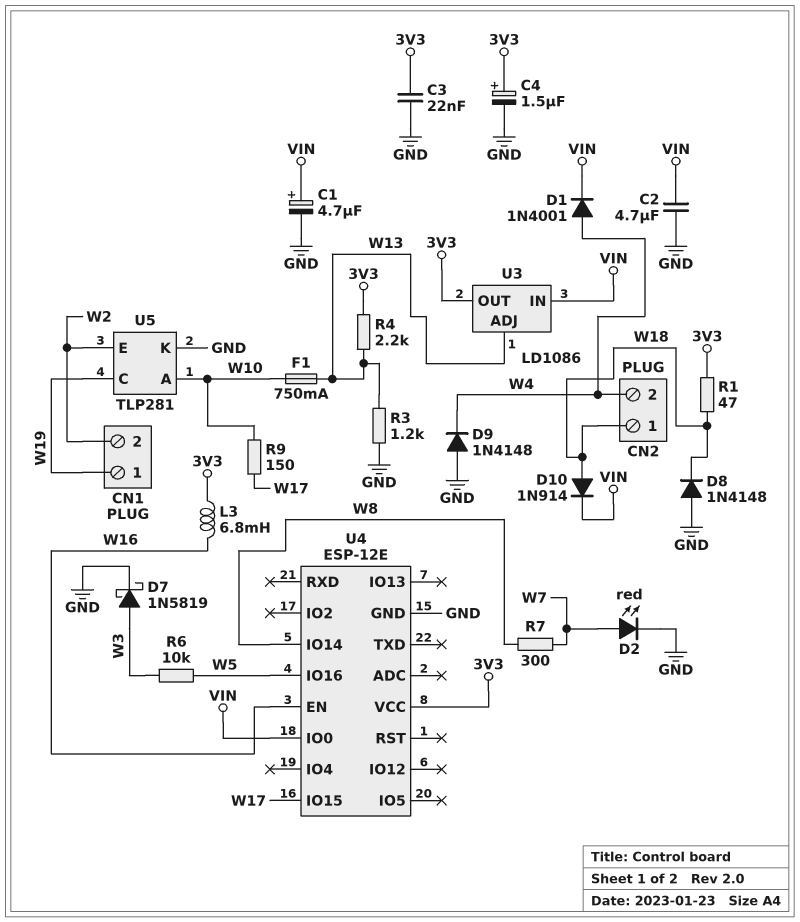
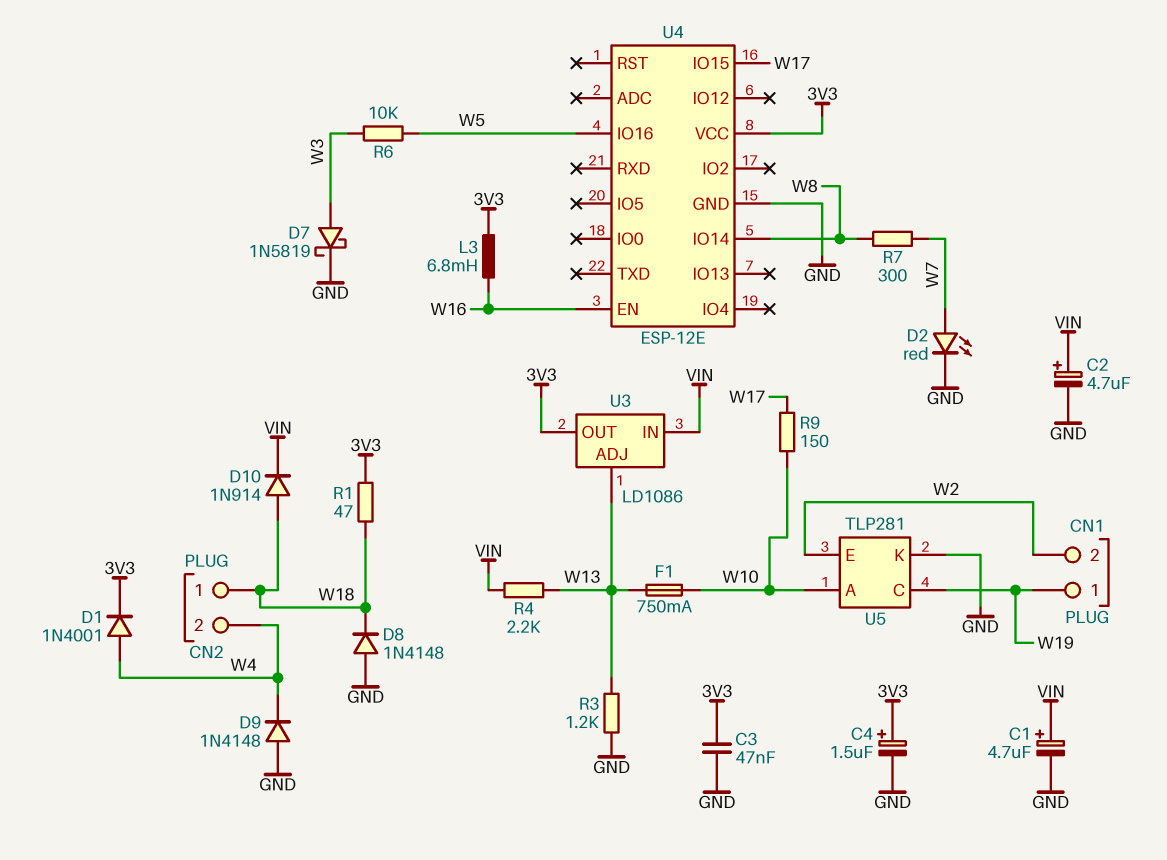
C2: 4.7uF (GND, VIN) -> 4.7uF (plus VIN, minus GND)
C3: 22nF (3V3, GND) -> 47nF (3V3, GND)
D1: diode 1N4001 (A W4, K VIN) -> diode 1N4001 (A W4, K 3V3)
R4: 2.2k (3V3, W13) -> 2.2k (VIN, W13)
U4 pin IO0: VIN -> none

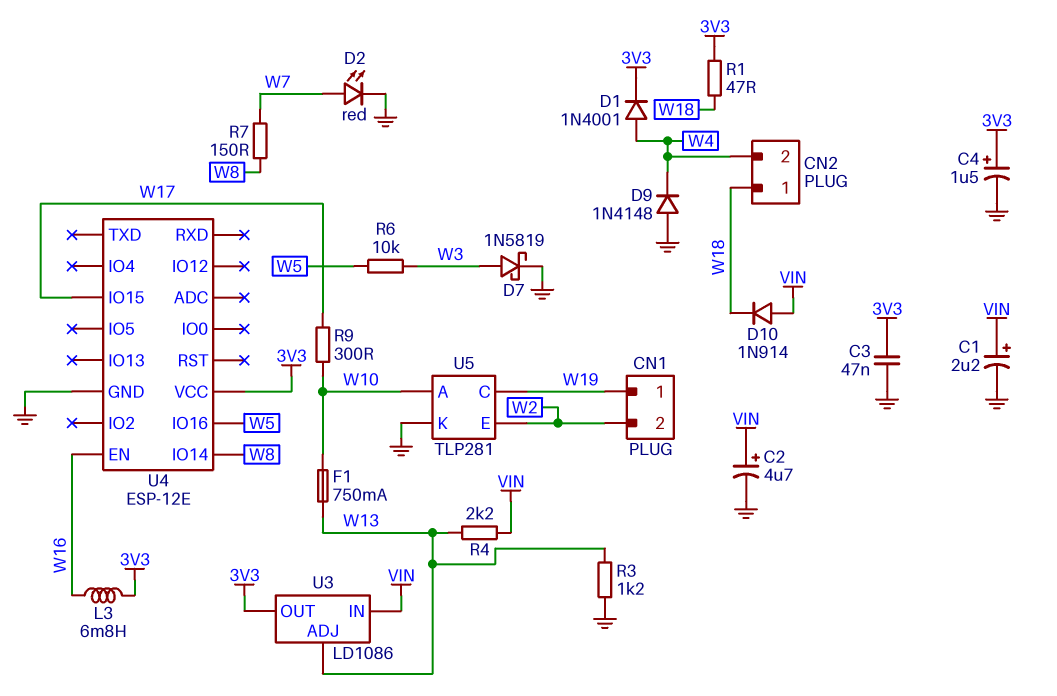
C1: 4.7uF (plus VIN, minus GND) -> 2.2uF (plus VIN, minus GND)
D8: diode 1N4148 (A GND, K W18) -> none
D10: diode 1N914 (A W18, K VIN) -> diode 1N914 (A VIN, K W18)
R7: 300 (W7, W8) -> 150 (W7, W8)
R9: 150 (W10, W17) -> 300 (W10, W17)

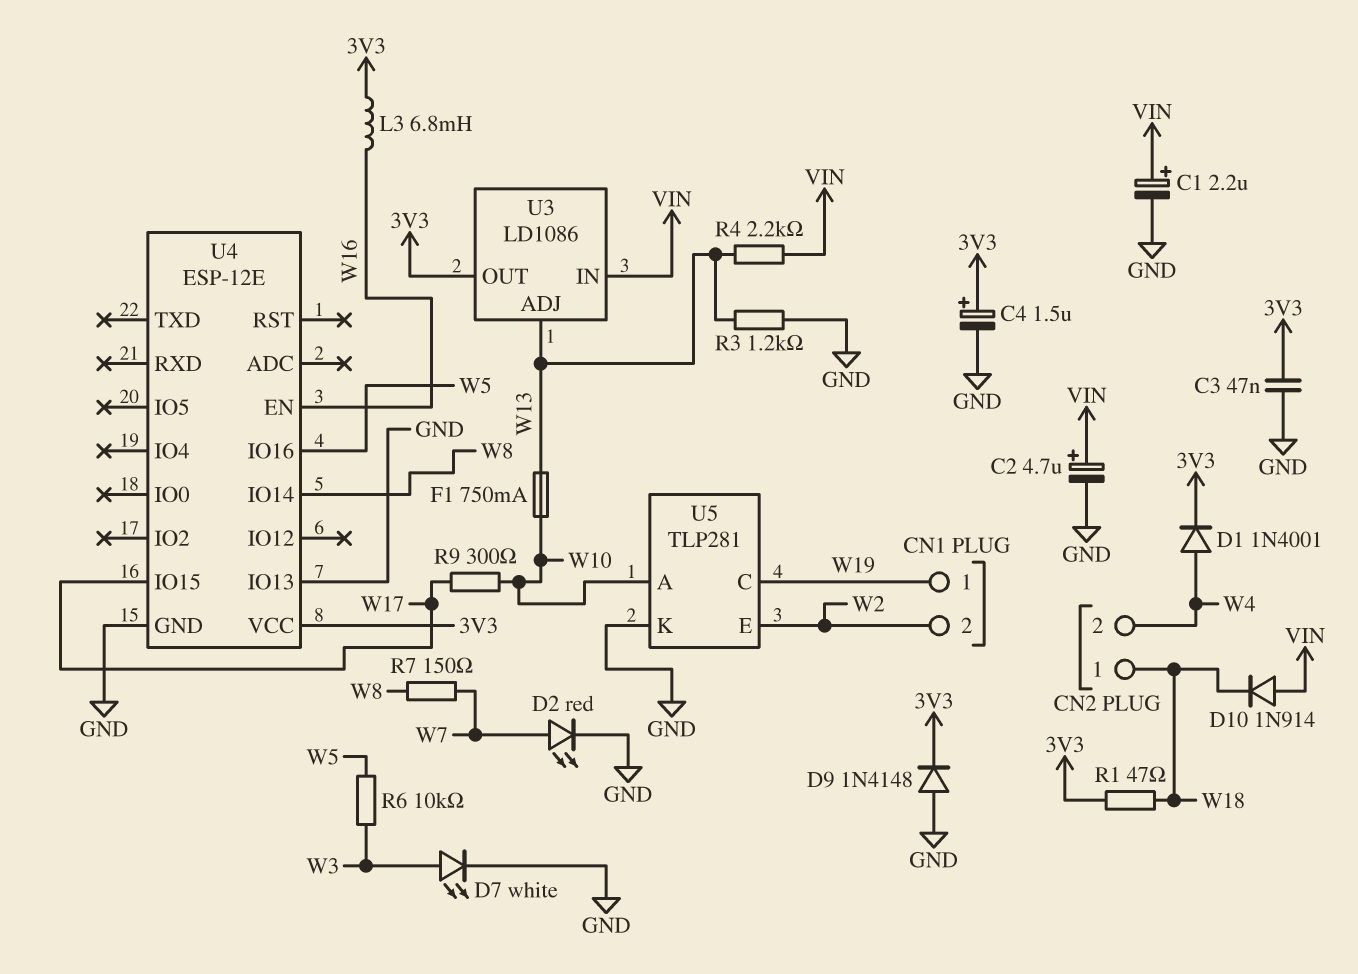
D7: schottky 1N5819 (A W3, K GND) -> LED white (A W3, K GND)
D9: diode 1N4148 (A GND, K W4) -> diode 1N4148 (A GND, K 3V3)
U4 pin IO13: none -> GND

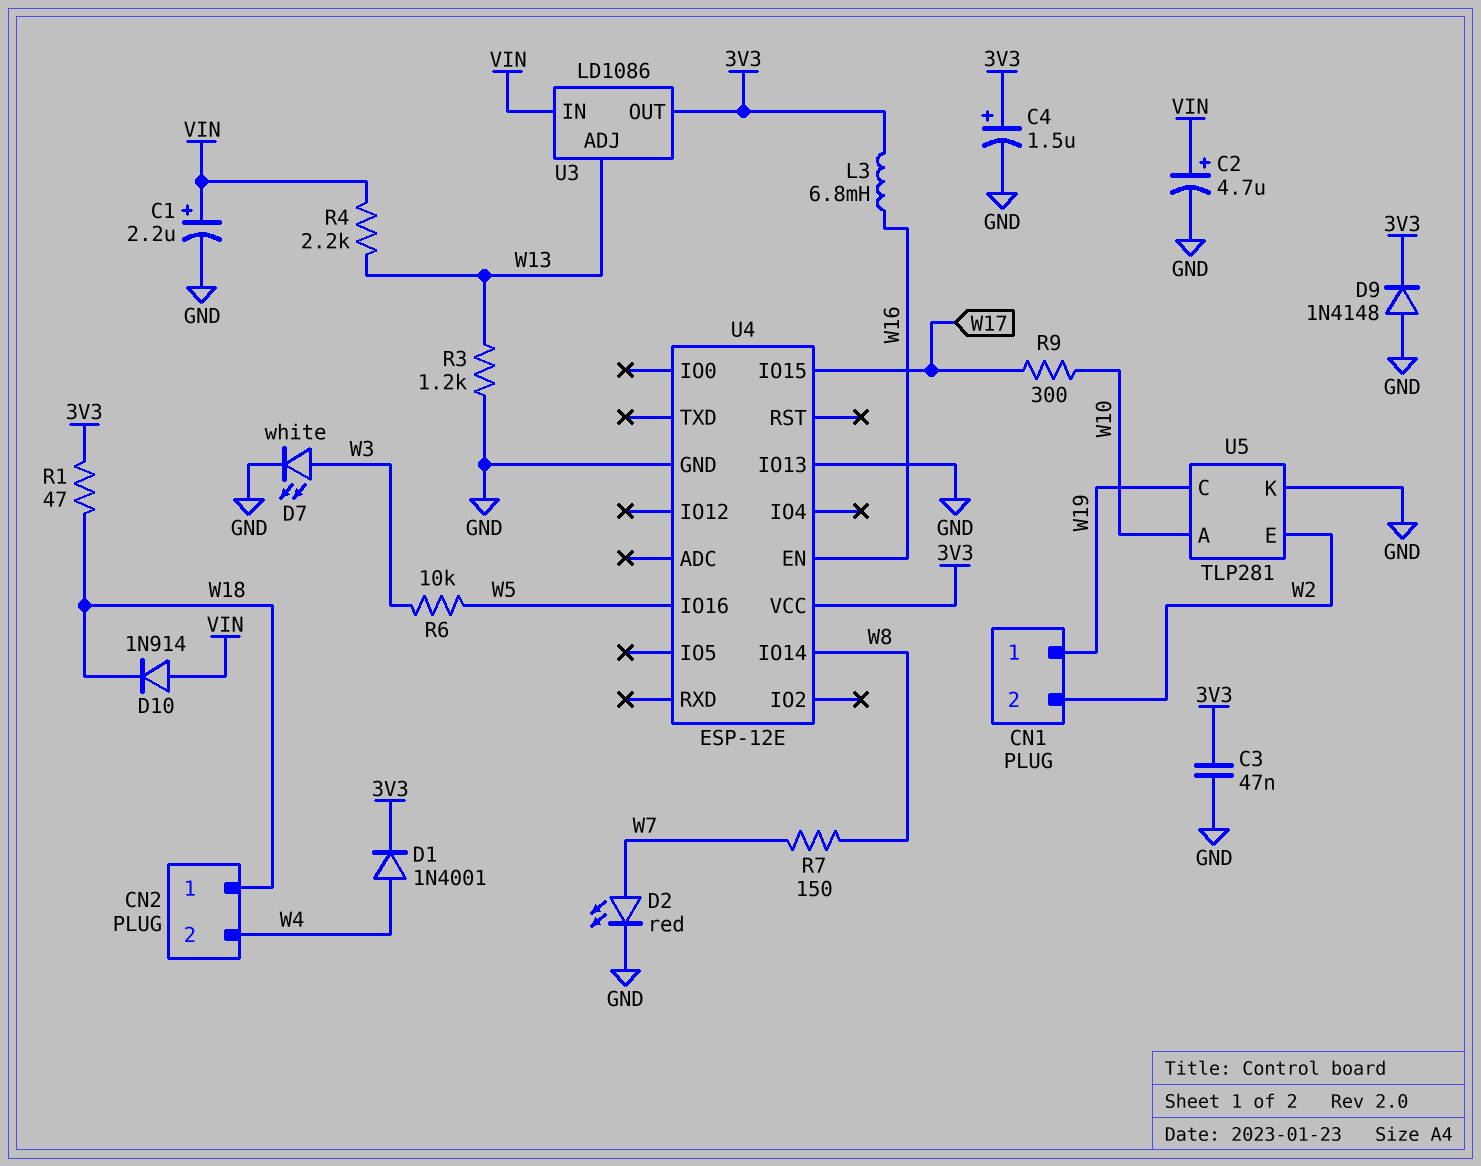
F1: 750mA (W10, W13) -> none

